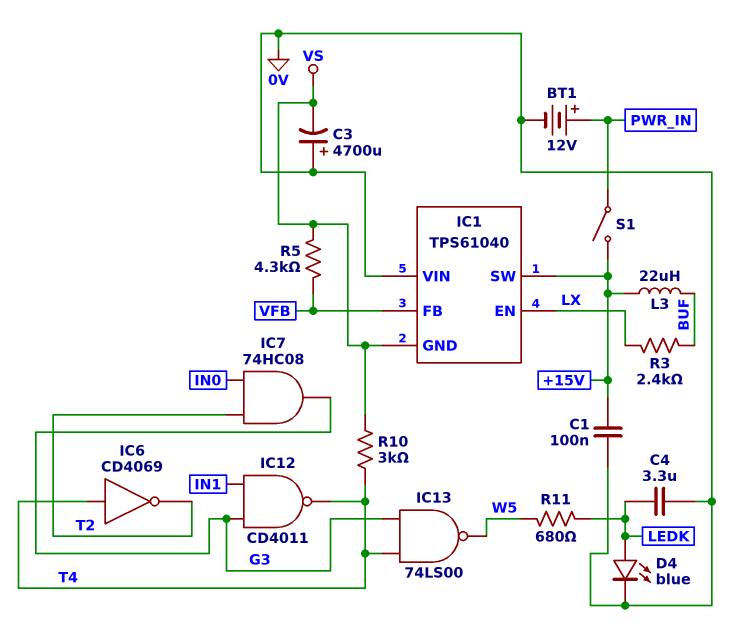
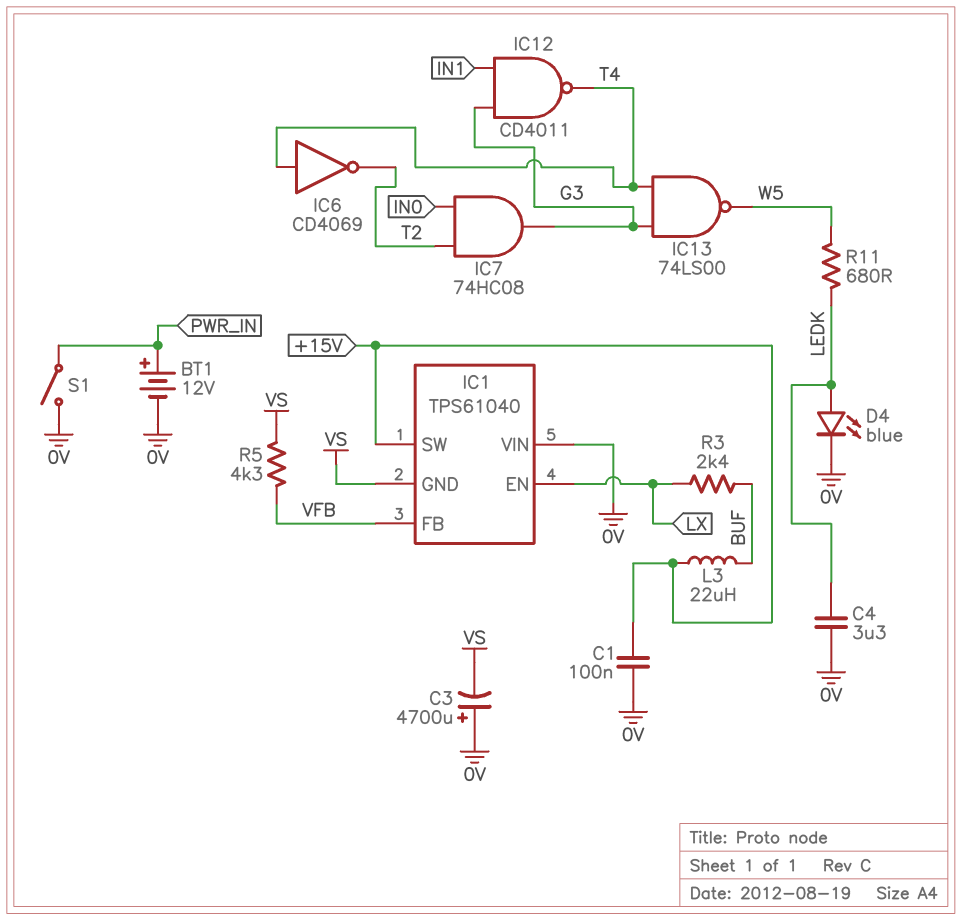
R10: 3k (T4, VS) -> none
S1: switch (+15V, PWR_IN) -> switch (0V, PWR_IN)

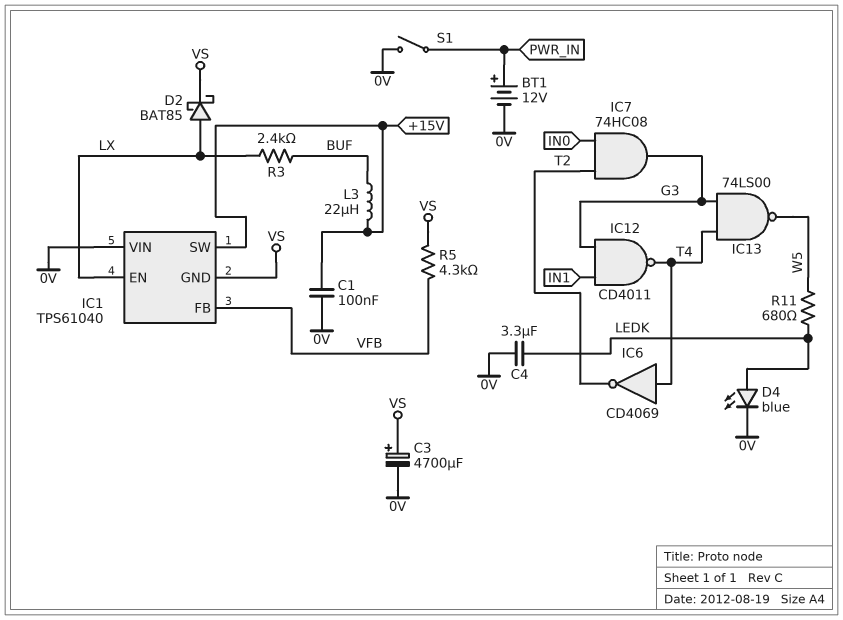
C3: 4700uF (plus 0V, minus VS) -> 4700uF (plus VS, minus 0V)
D2: none -> schottky BAT85 (A LX, K VS)

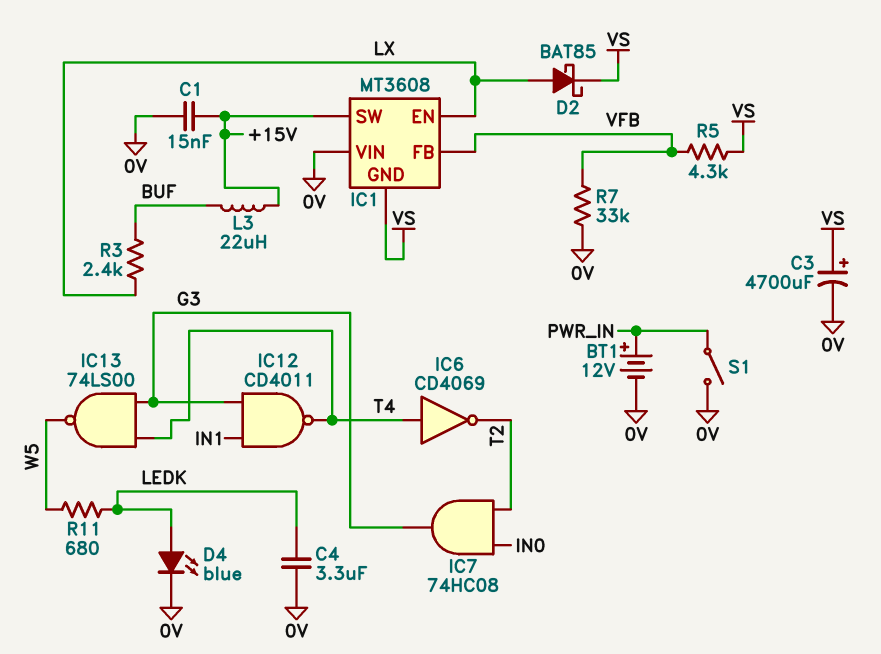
C1: 100nF (+15V, 0V) -> 15nF (+15V, 0V)
IC1: TPS61040 -> MT3608
R7: none -> 33k (0V, VFB)

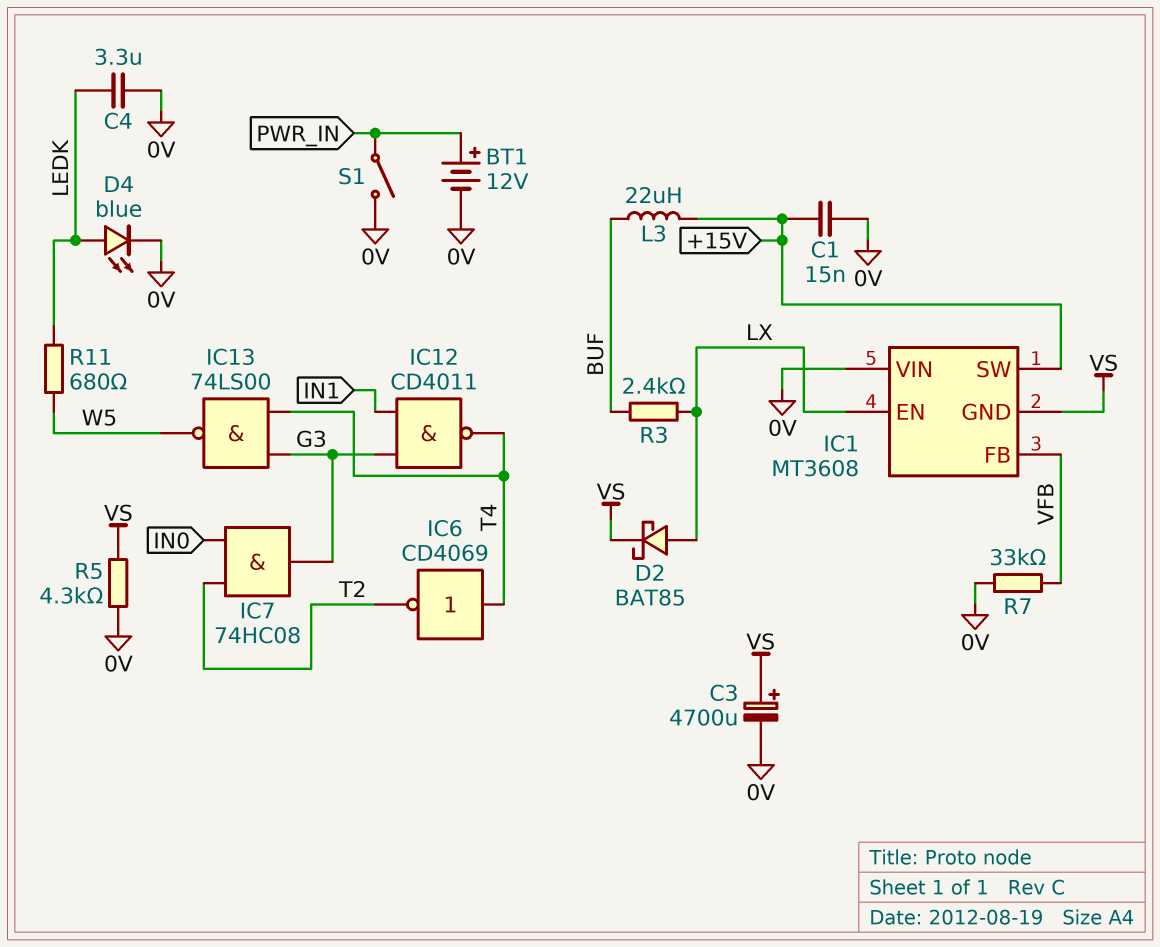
R5: 4.3k (VFB, VS) -> 4.3k (0V, VS)

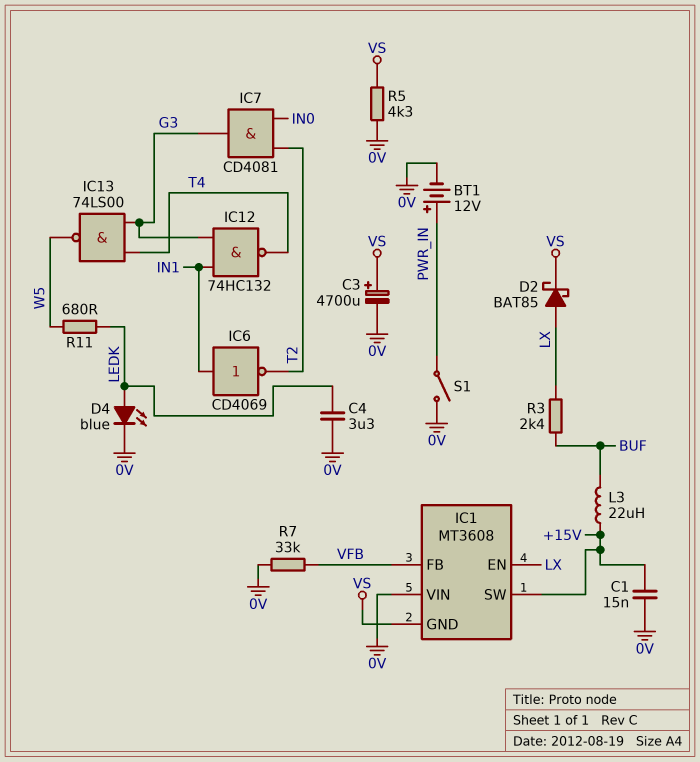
IC6: NOT CD4069 (in T4, out T2) -> NOT CD4069 (in IN1, out T2)
IC7: AND 74HC08 (in IN0, in T2, out G3) -> AND CD4081 (in IN0, in T2, out G3)
IC12: NAND CD4011 (in G3, in IN1, out T4) -> NAND 74HC132 (in G3, in IN1, out T4)

